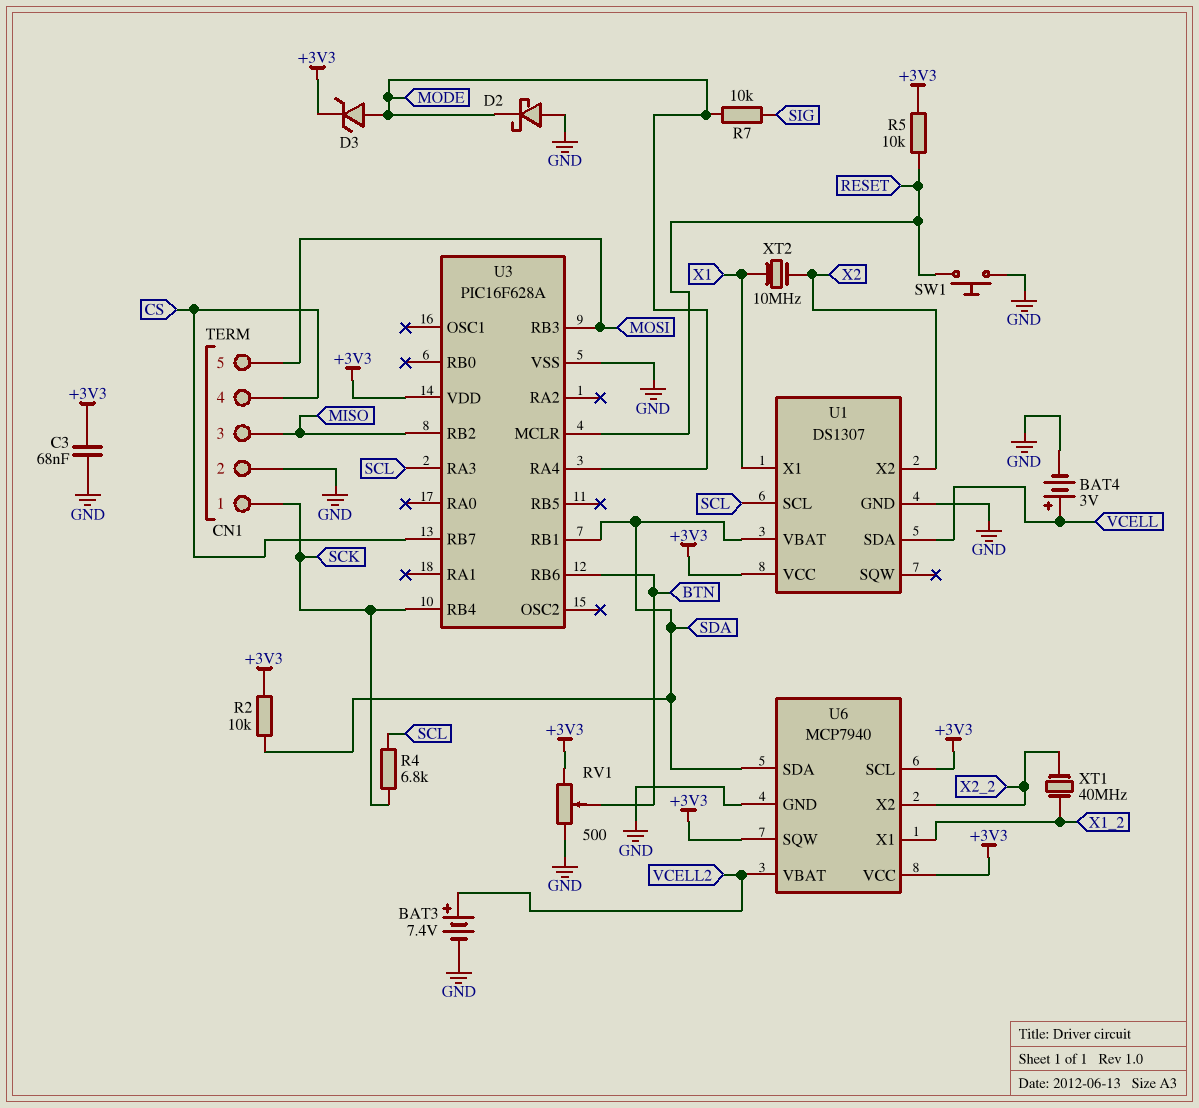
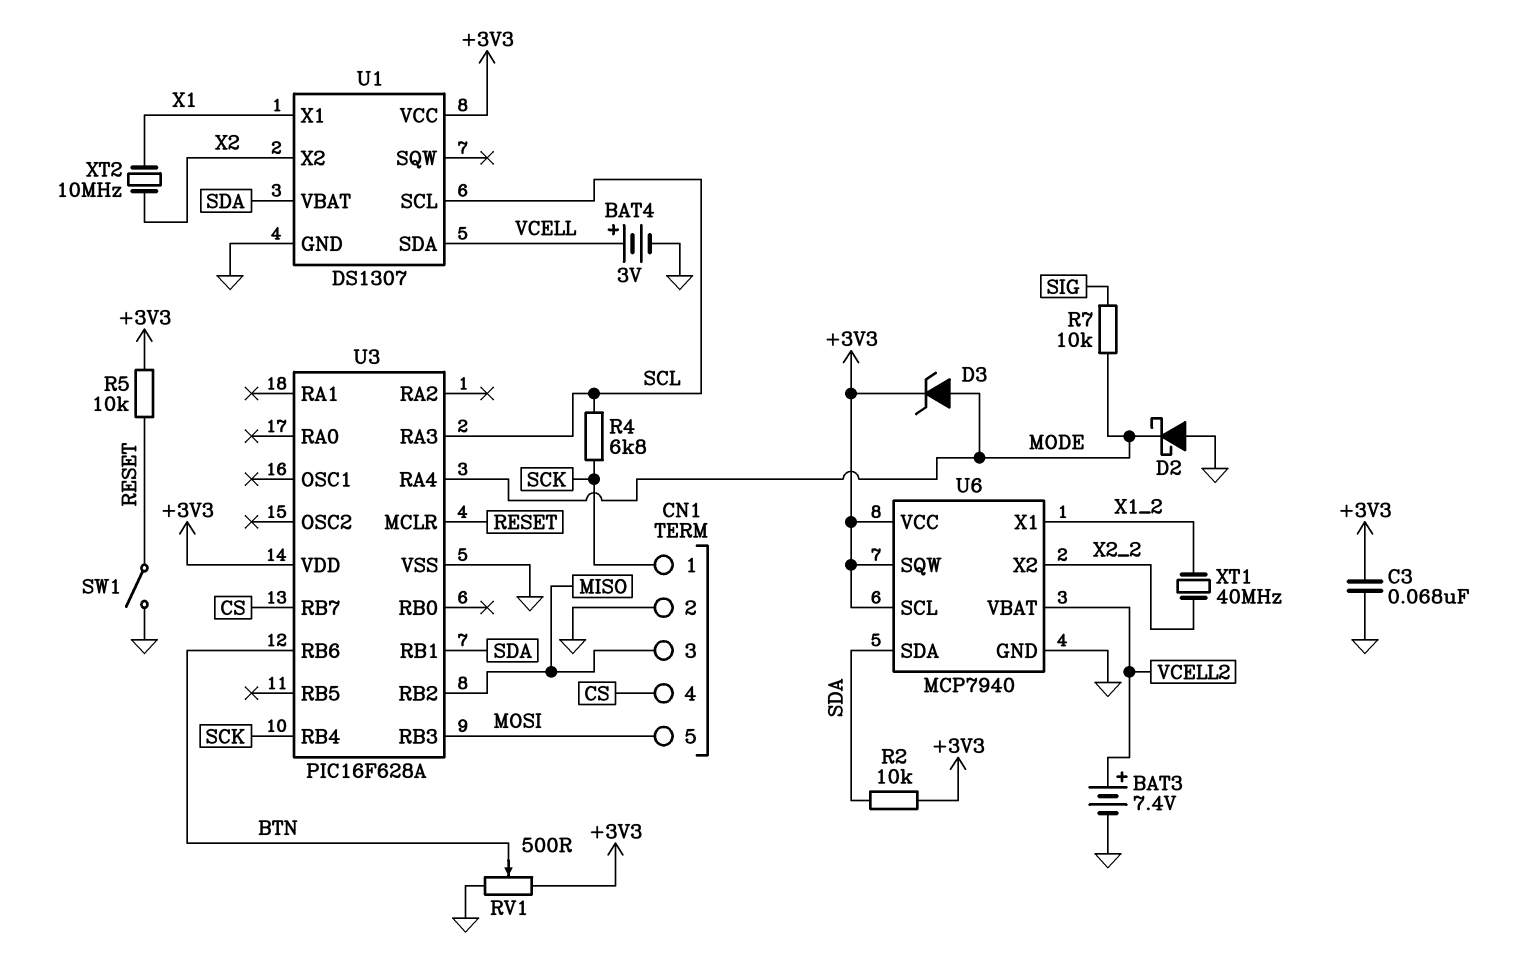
SW1: button (GND, RESET) -> switch (GND, RESET)

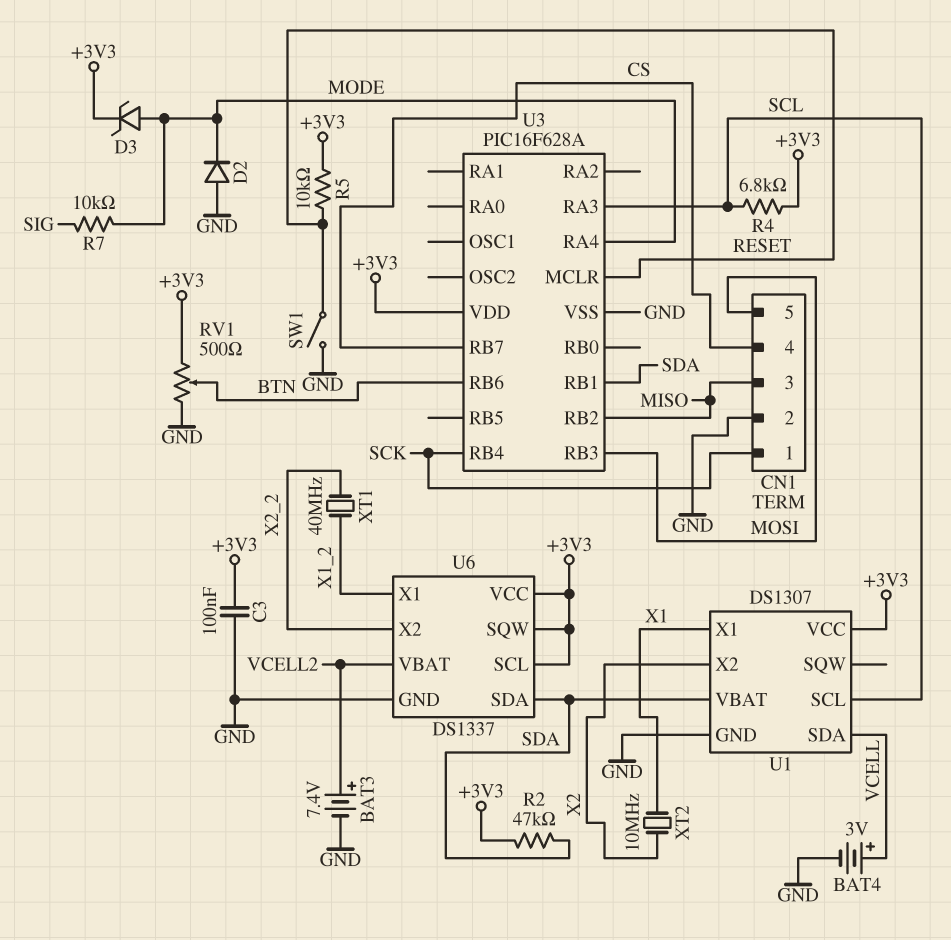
C3: 68nF (+3V3, GND) -> 100nF (+3V3, GND)
D2: schottky (A GND, K MODE) -> diode (A GND, K MODE)
R2: 10k (+3V3, SDA) -> 47k (+3V3, SDA)
R4: 6.8k (SCK, SCL) -> 6.8k (+3V3, SCL)
U6: MCP7940 -> DS1337

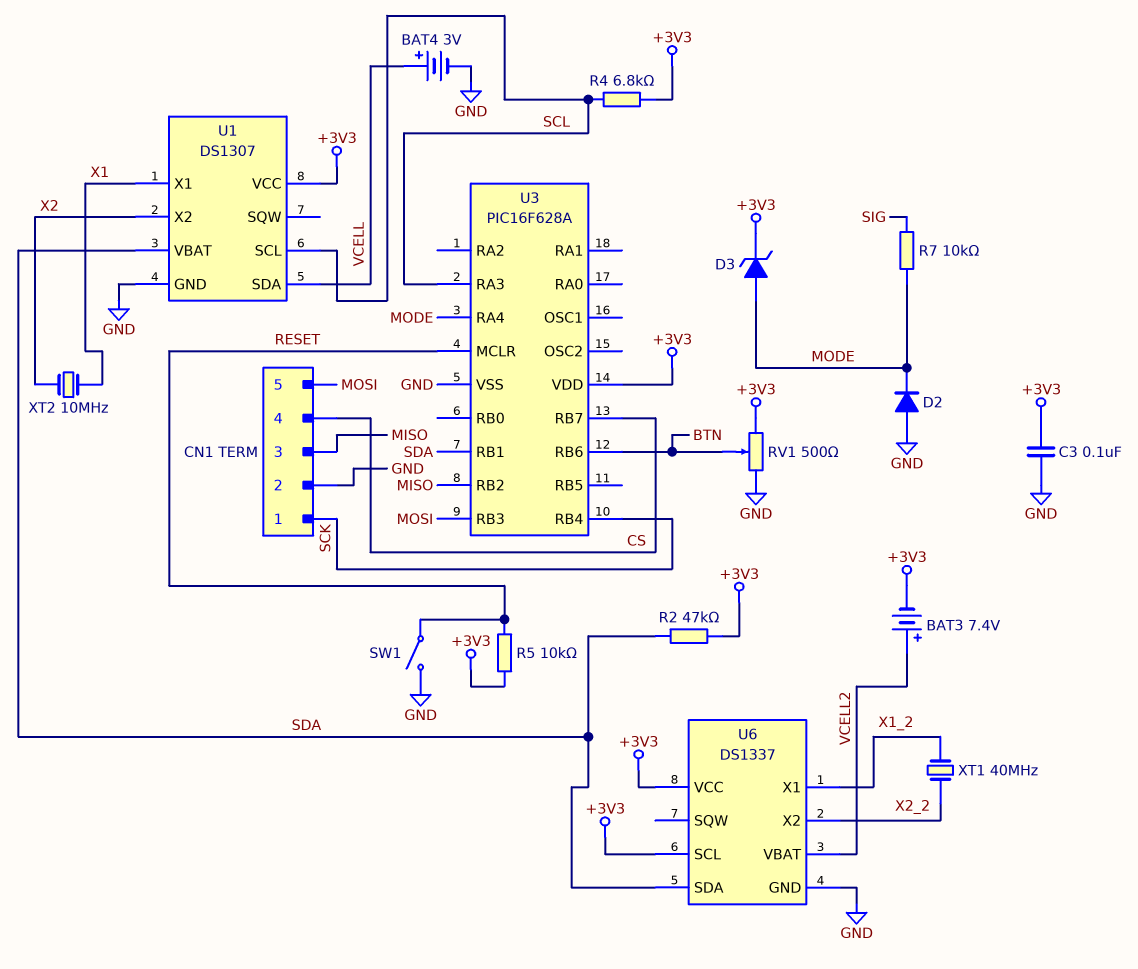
BAT3: 7.4V (plus VCELL2, minus GND) -> 7.4V (plus VCELL2, minus +3V3)
U6 pin SQW: +3V3 -> none

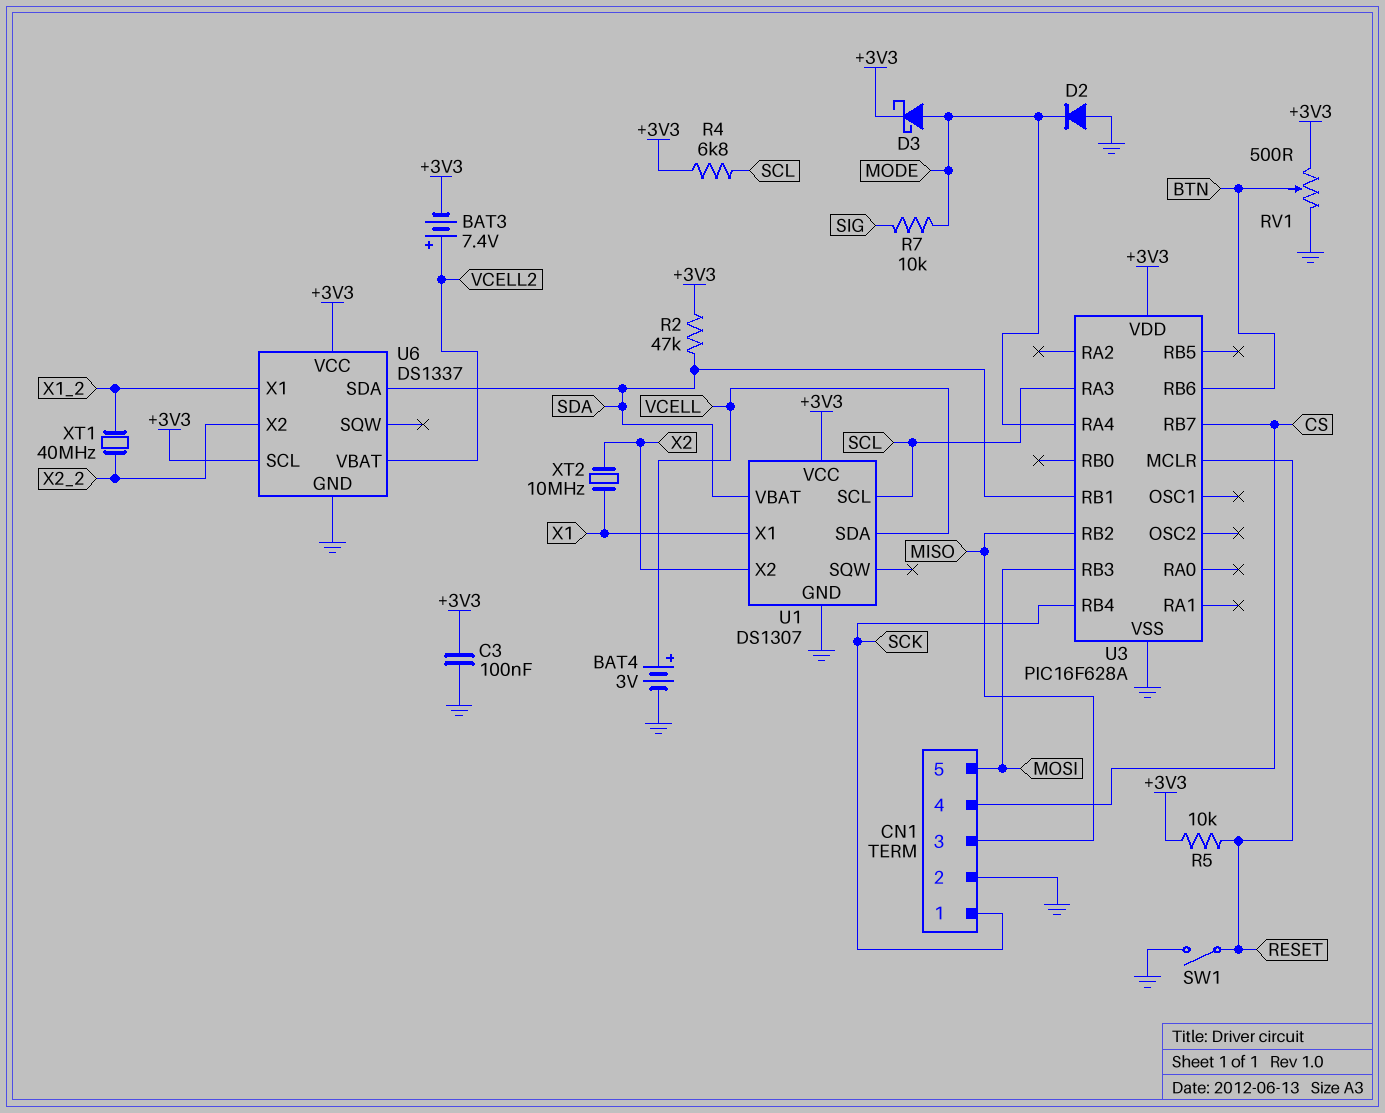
D3: zener (A MODE, K +3V3) -> schottky (A MODE, K +3V3)

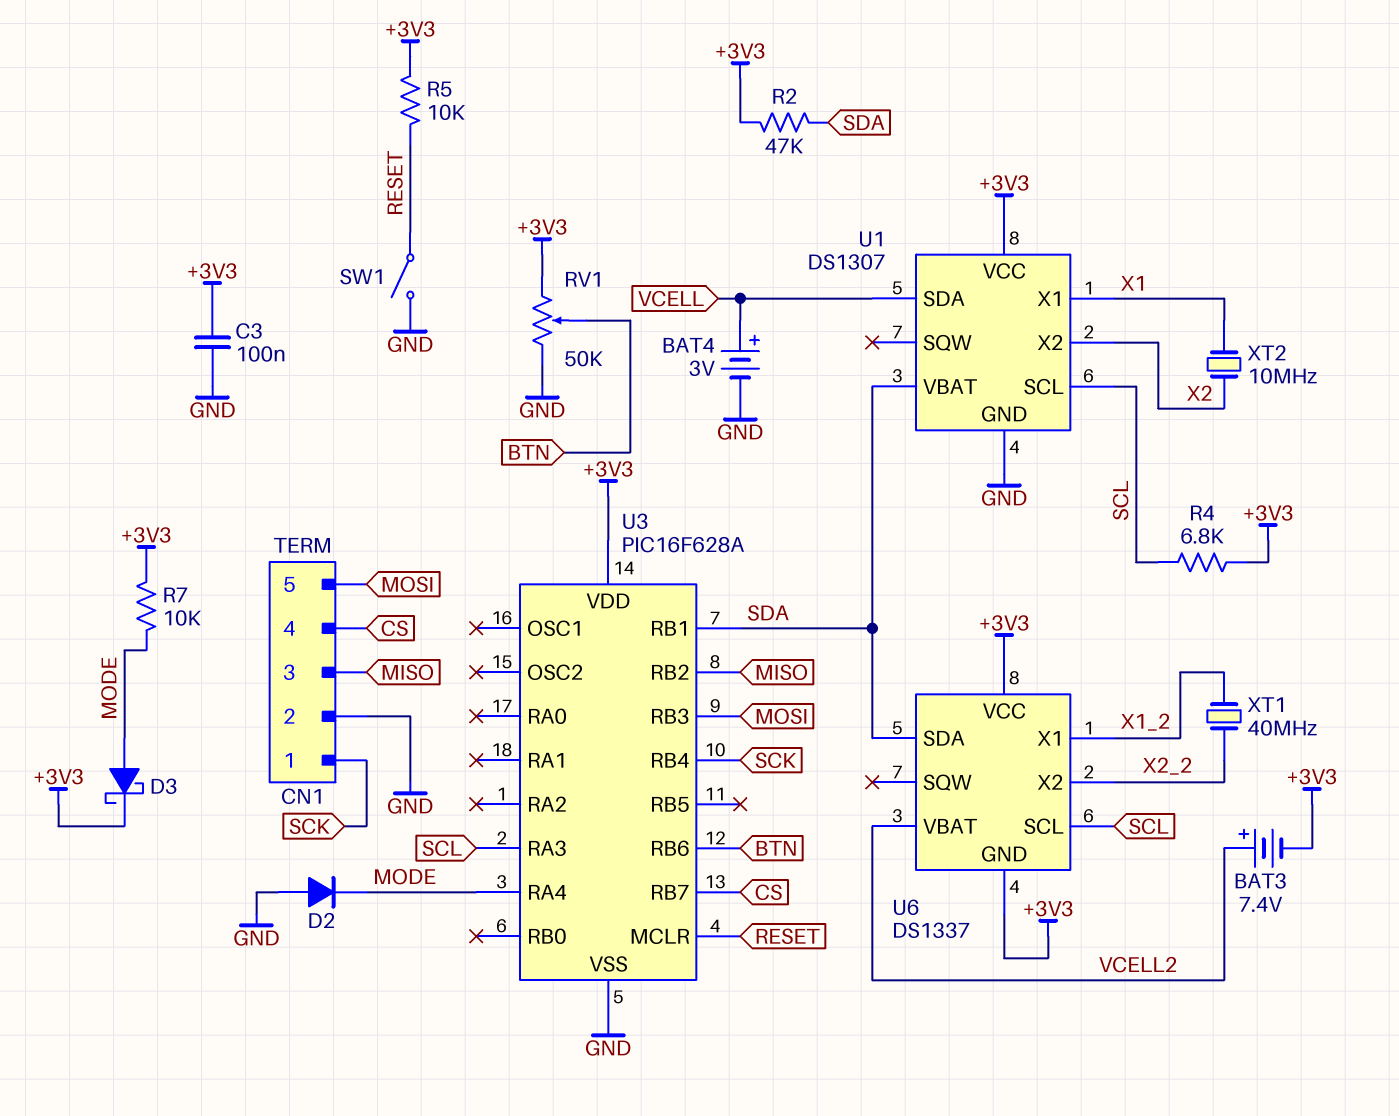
R7: 10k (MODE, SIG) -> 10k (+3V3, MODE)
RV1: 500 (+3V3, GND, wiper BTN) -> 50k (+3V3, GND, wiper BTN)
U6 pin GND: GND -> +3V3
U6 pin SCL: +3V3 -> SCL

